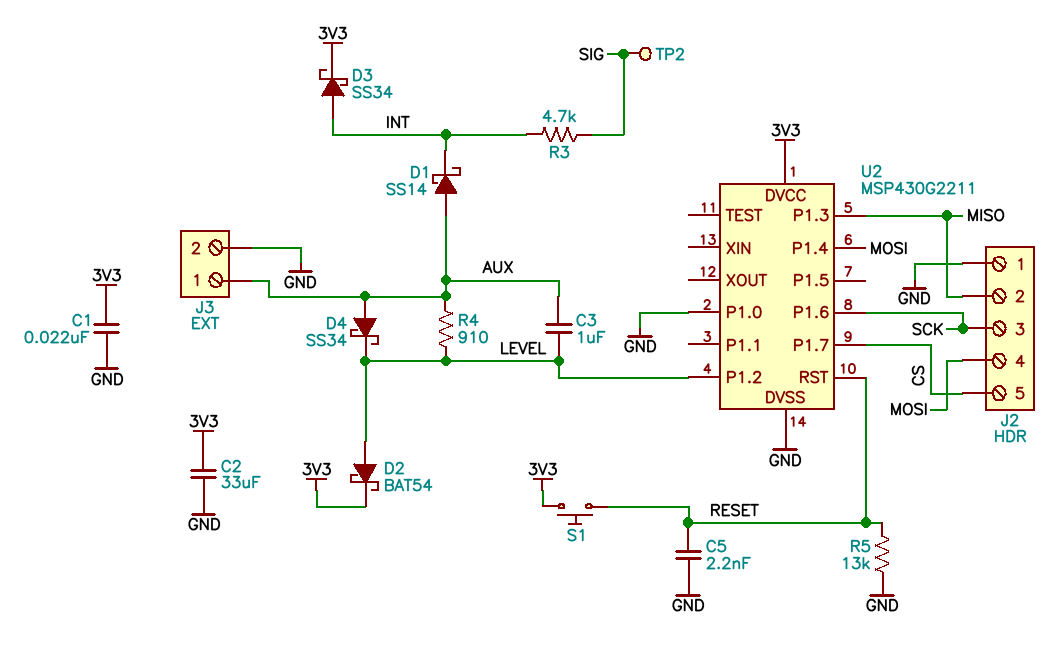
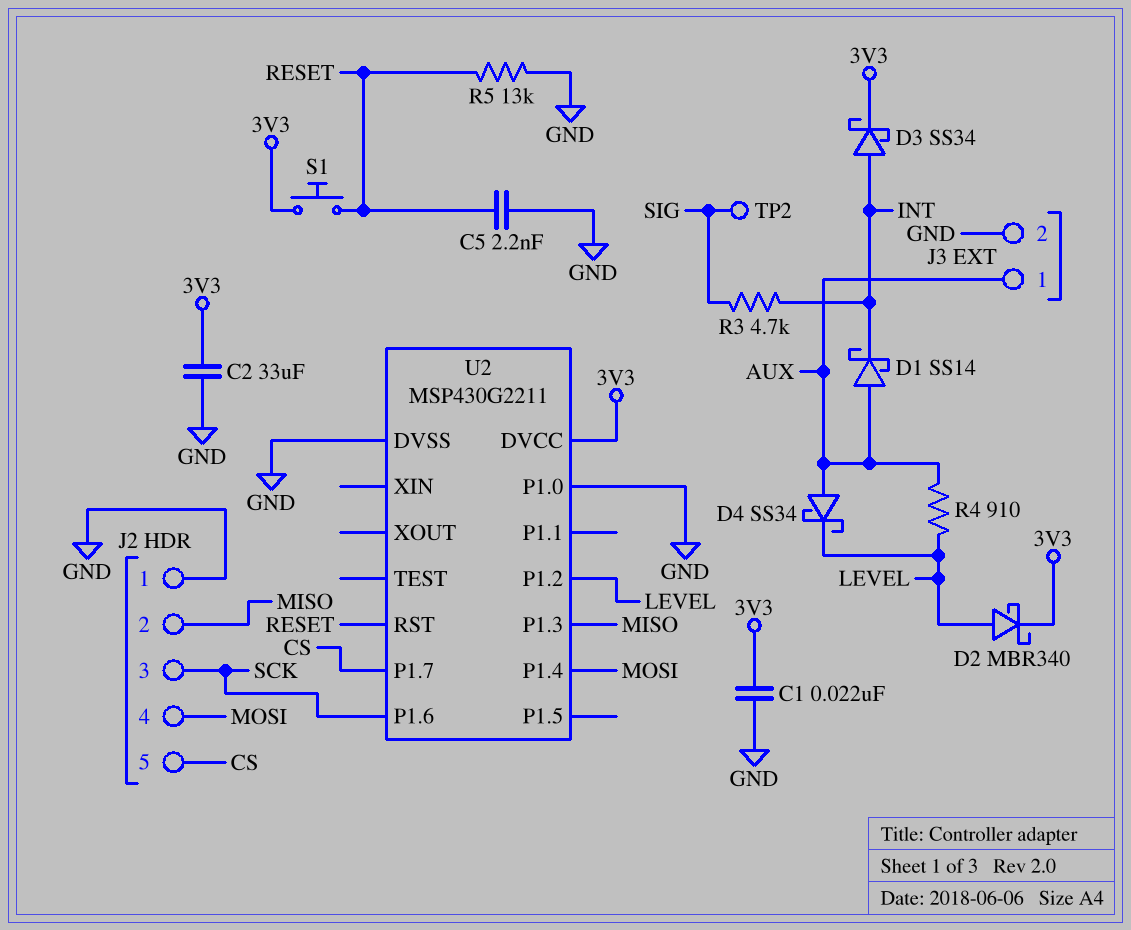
C3: 1uF (AUX, LEVEL) -> none
D2: schottky BAT54 (A LEVEL, K 3V3) -> schottky MBR340 (A LEVEL, K 3V3)

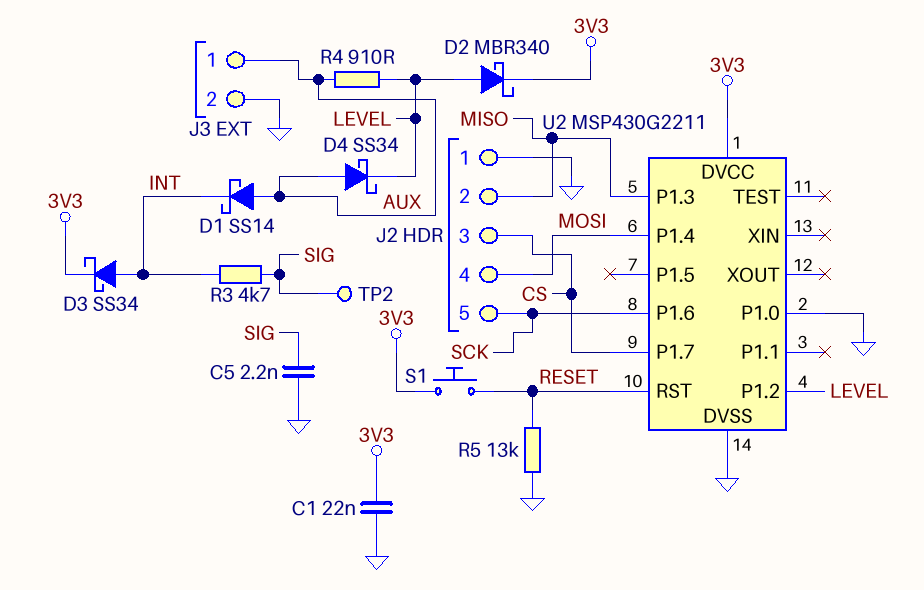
C2: 33uF (3V3, GND) -> none
C5: 2.2nF (GND, RESET) -> 2.2nF (GND, SIG)
J2 pin 3: SCK -> CS
J2 pin 5: CS -> SCK

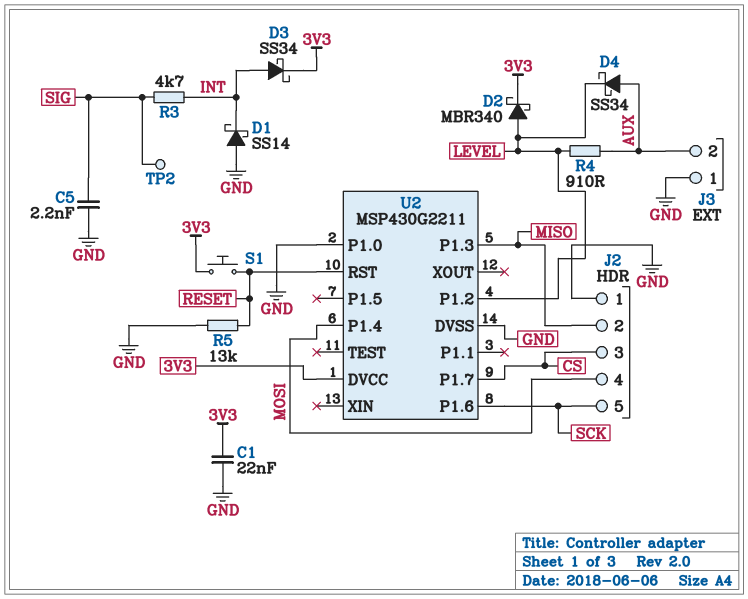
D1: schottky SS14 (A AUX, K INT) -> schottky SS14 (A GND, K INT)
J3 pin 1: AUX -> GND
J3 pin 2: GND -> AUX

